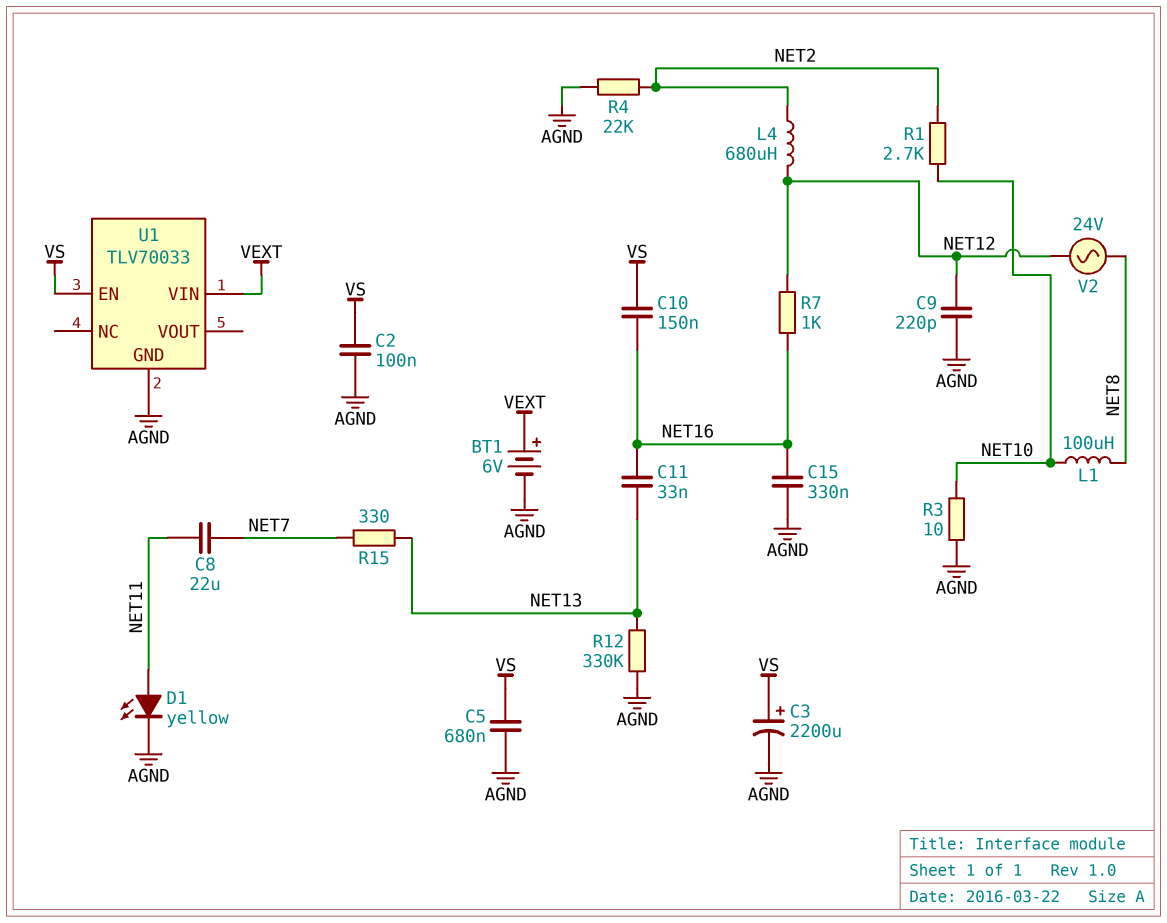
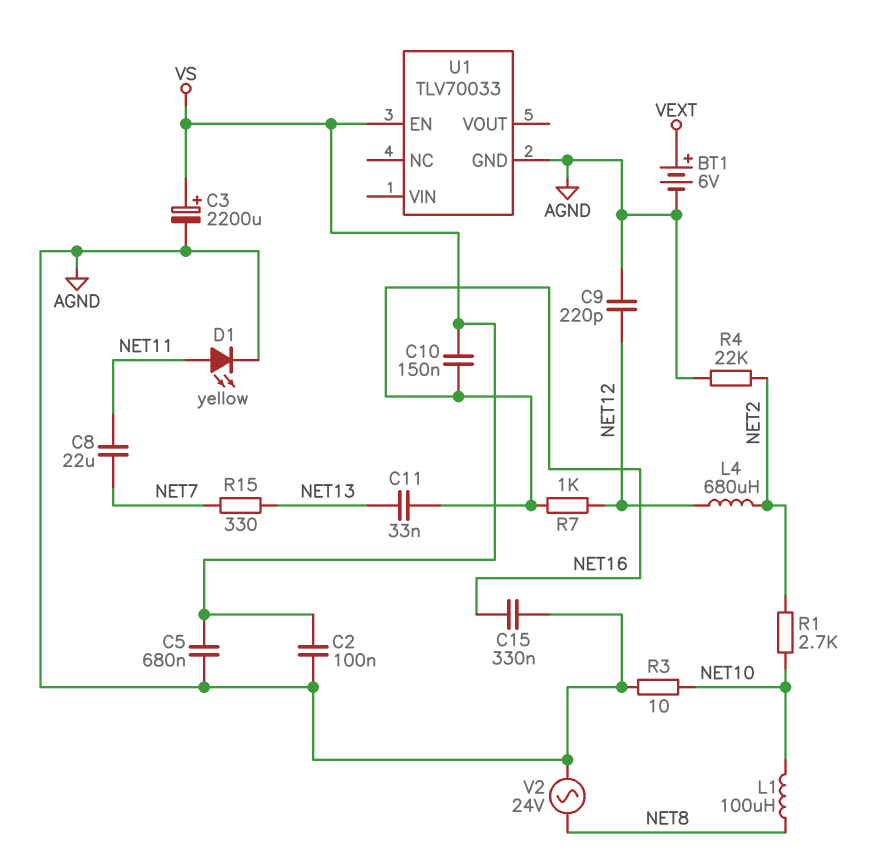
R12: 330k (AGND, NET13) -> none
U1 pin VIN: VEXT -> none
V2: AC 24V (NET8, NET12) -> AC 24V (AGND, NET8)

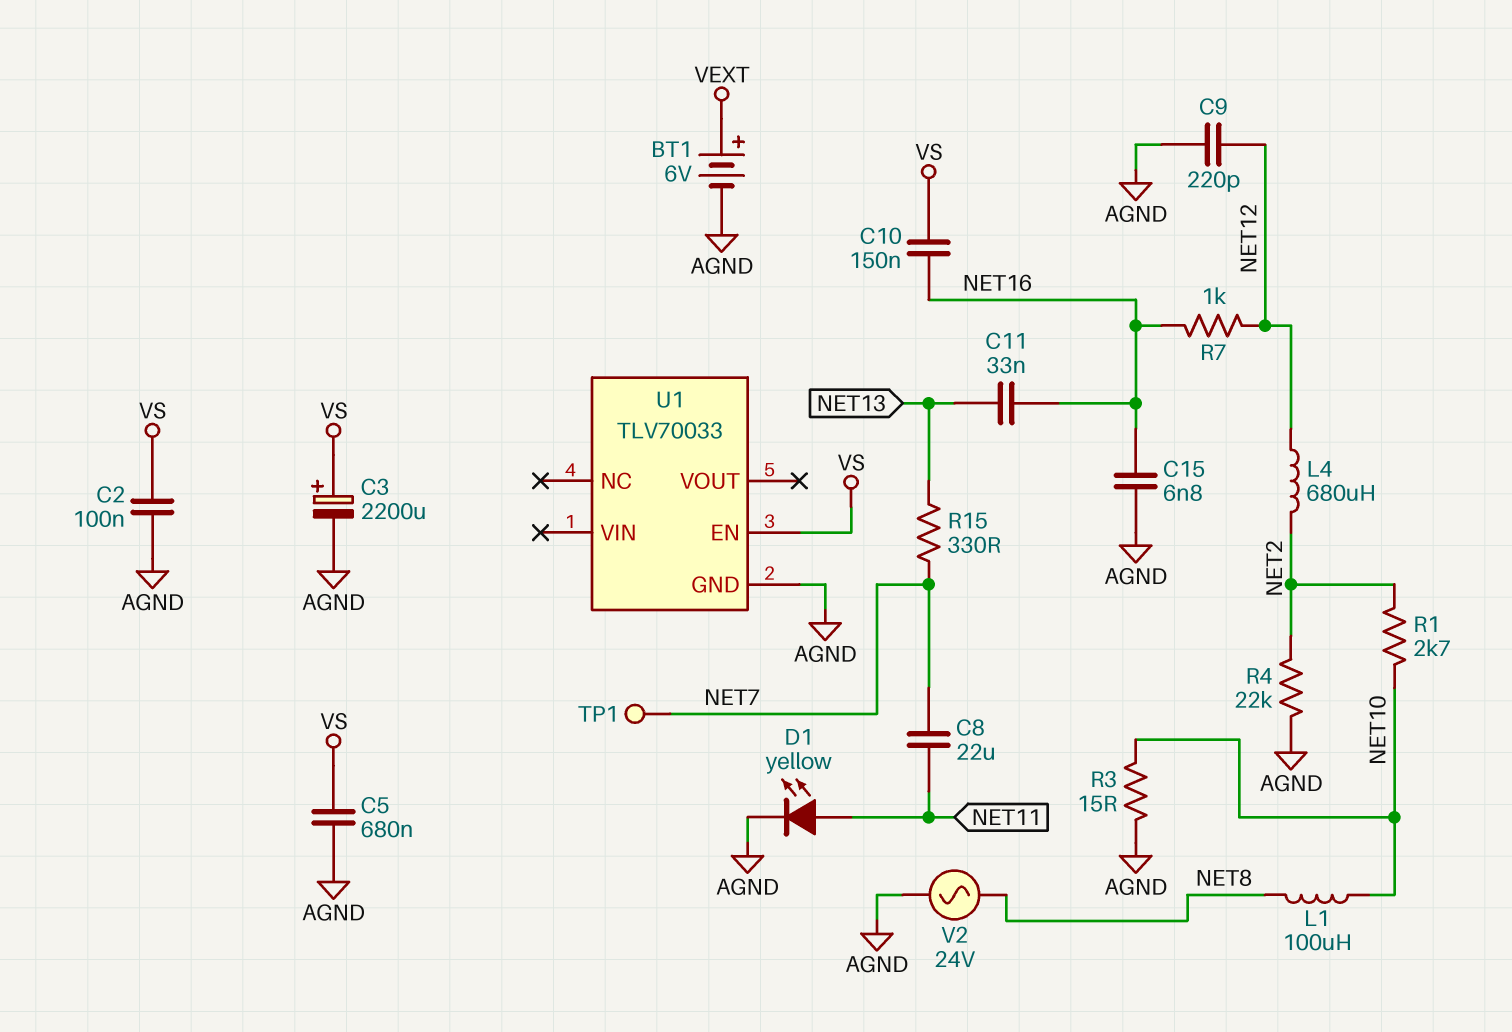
C15: 330nF (AGND, NET16) -> 6.8nF (AGND, NET16)
R3: 10 (AGND, NET10) -> 15 (AGND, NET10)
TP1: none -> test point (NET7)

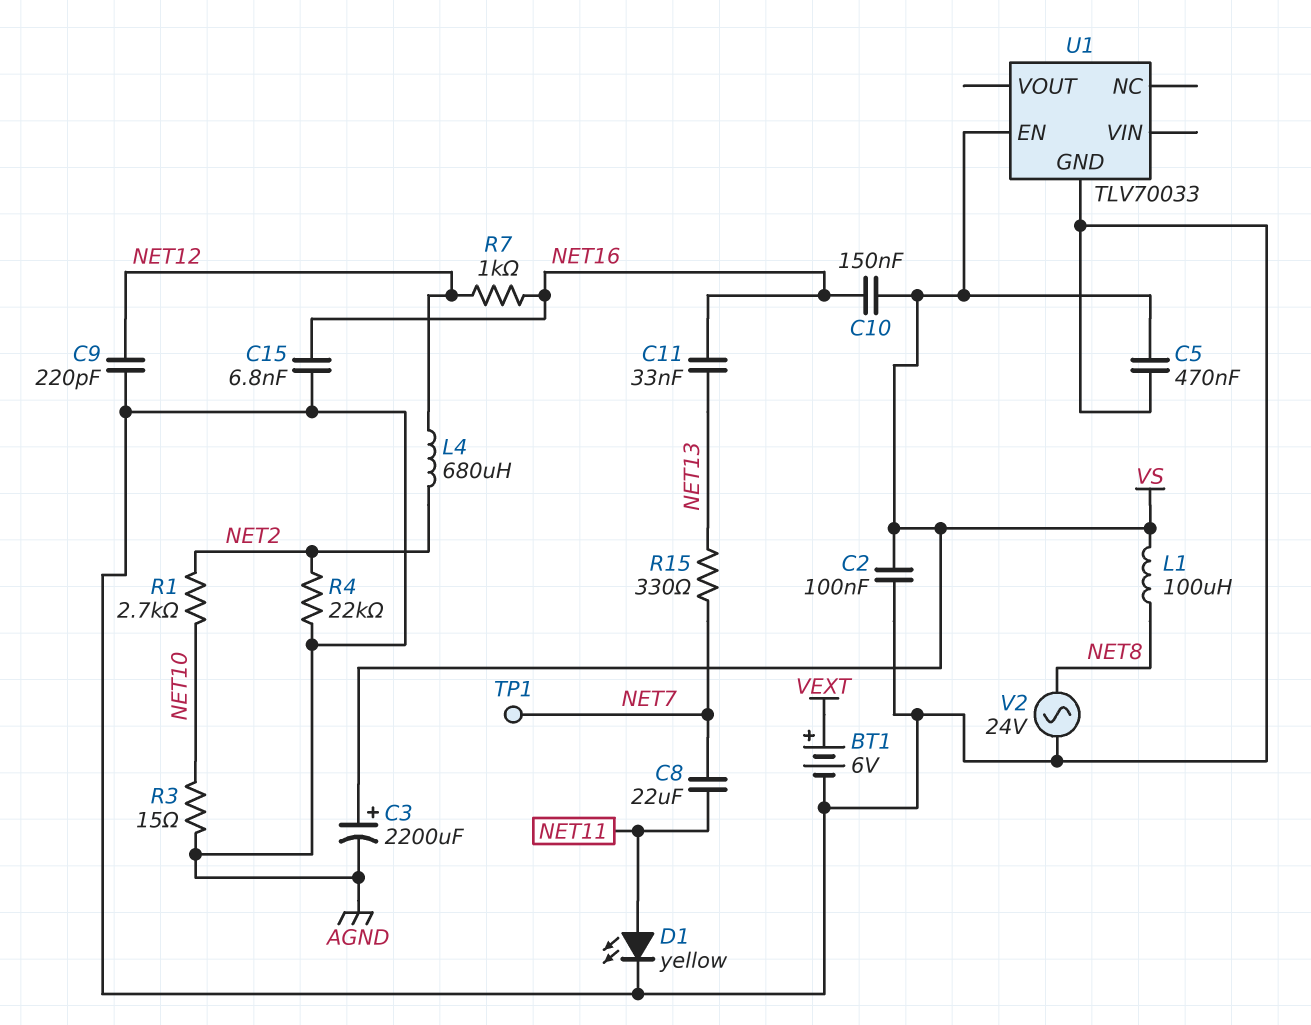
C5: 680nF (AGND, VS) -> 470nF (AGND, VS)
L1: 100uH (NET8, NET10) -> 100uH (NET8, VS)

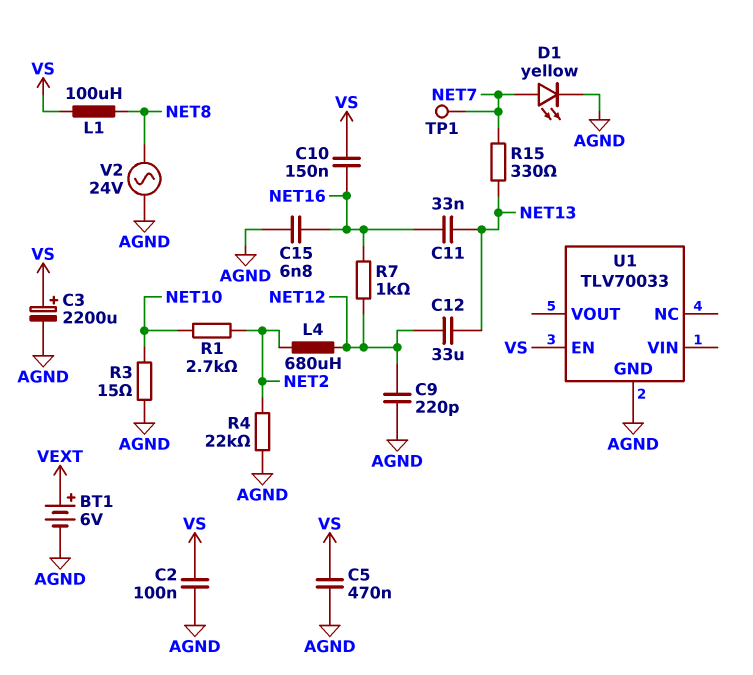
C8: 22uF (NET7, NET11) -> none
C12: none -> 33uF (NET12, NET13)
D1: LED yellow (A NET11, K AGND) -> LED yellow (A NET7, K AGND)

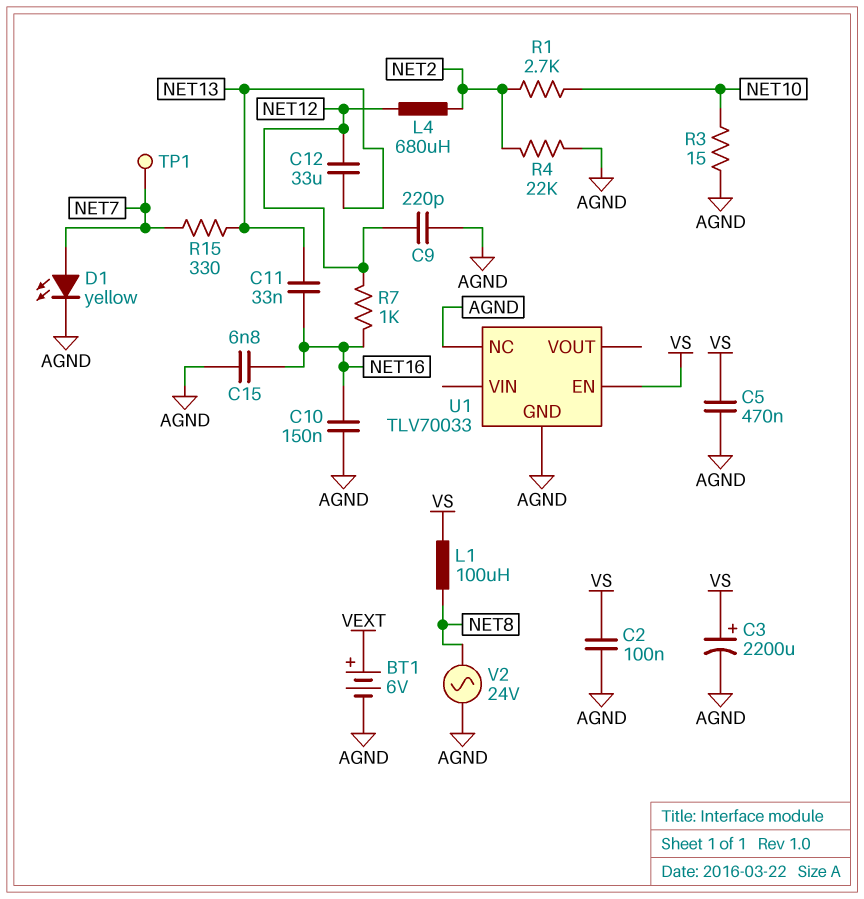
C10: 150nF (NET16, VS) -> 150nF (AGND, NET16)
U1 pin NC: none -> AGND

